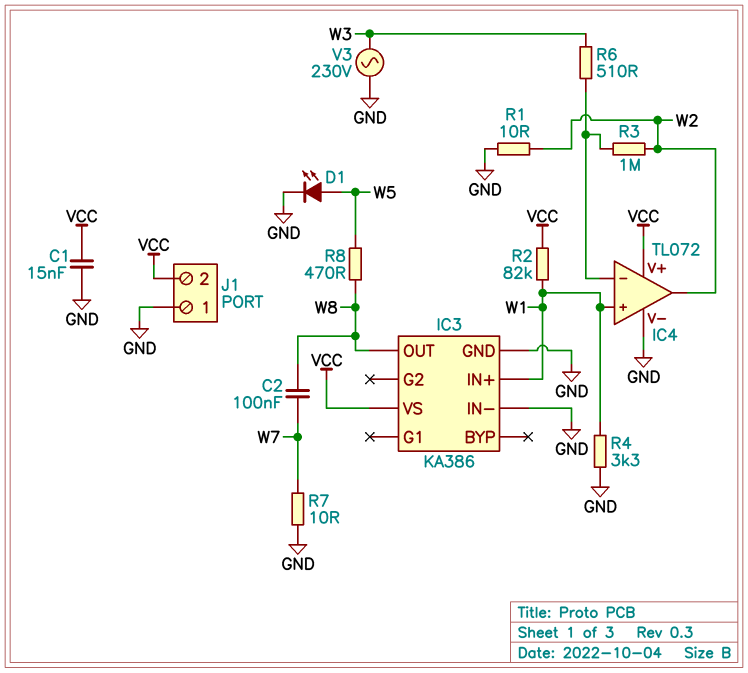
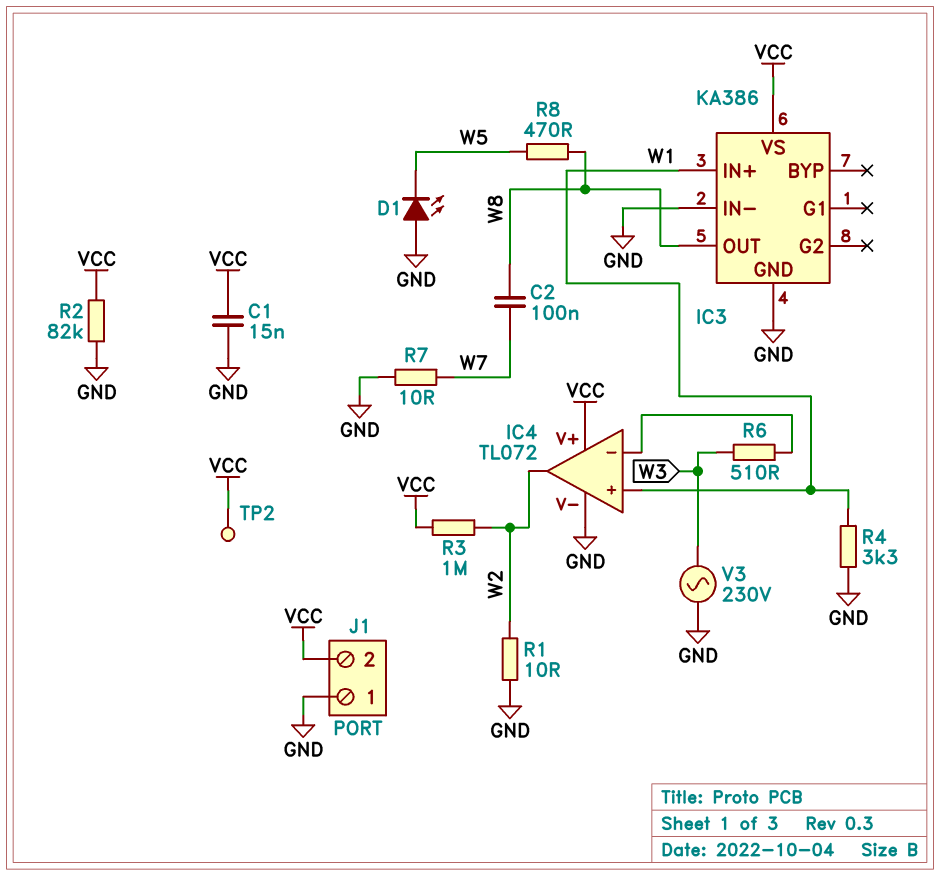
D1: LED (A W5, K GND) -> LED (A GND, K W5)
R2: 82k (VCC, W1) -> 82k (GND, VCC)
R3: 1M (IC4/in-, W2) -> 1M (VCC, W2)
TP2: none -> test point (VCC)

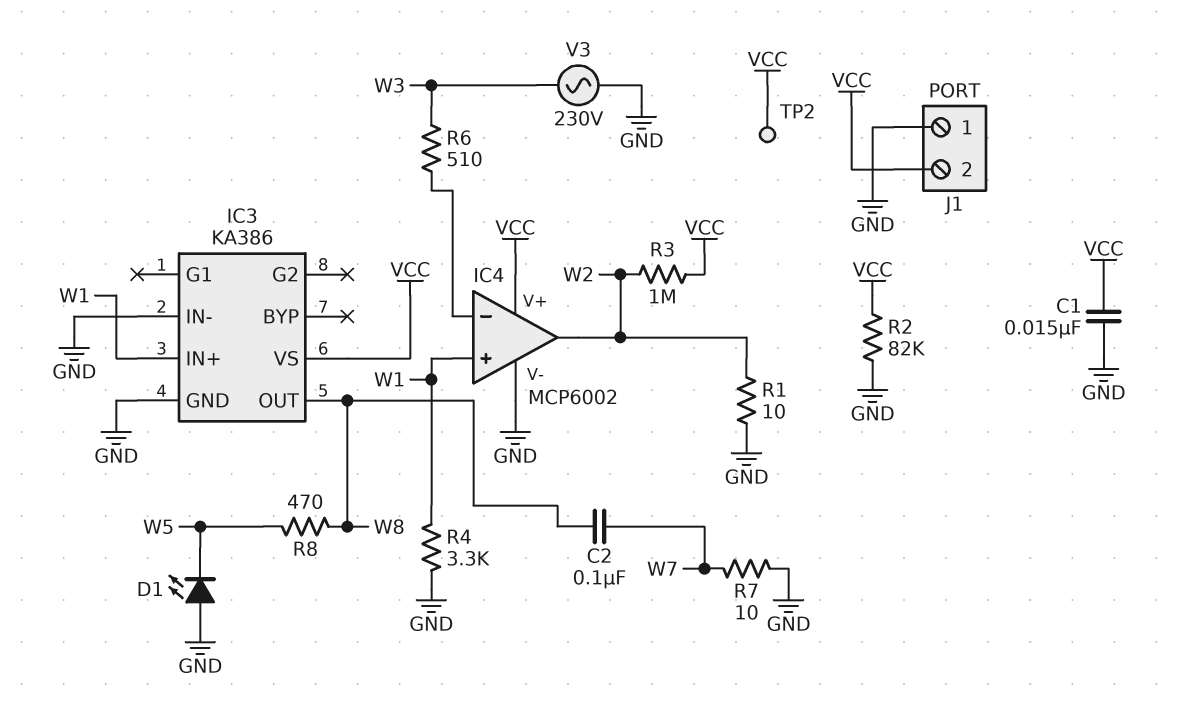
IC4: TL072 -> MCP6002

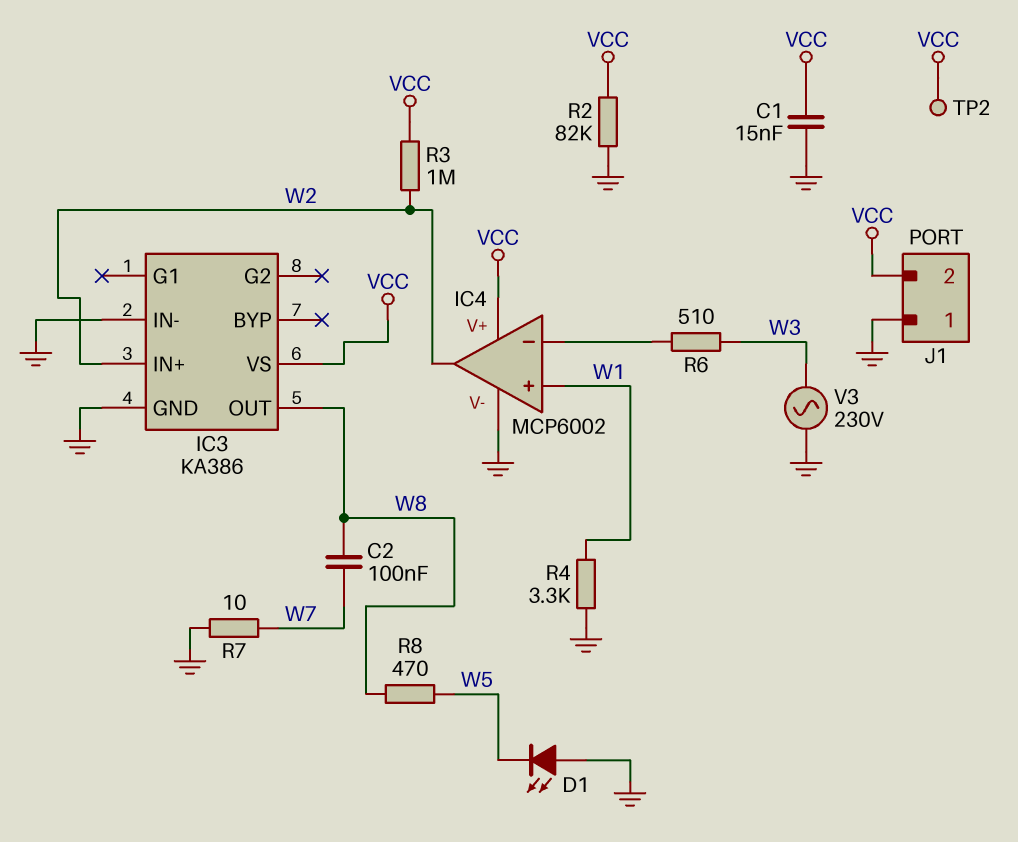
IC3 pin IN+: W1 -> W2
R1: 10 (GND, W2) -> none

